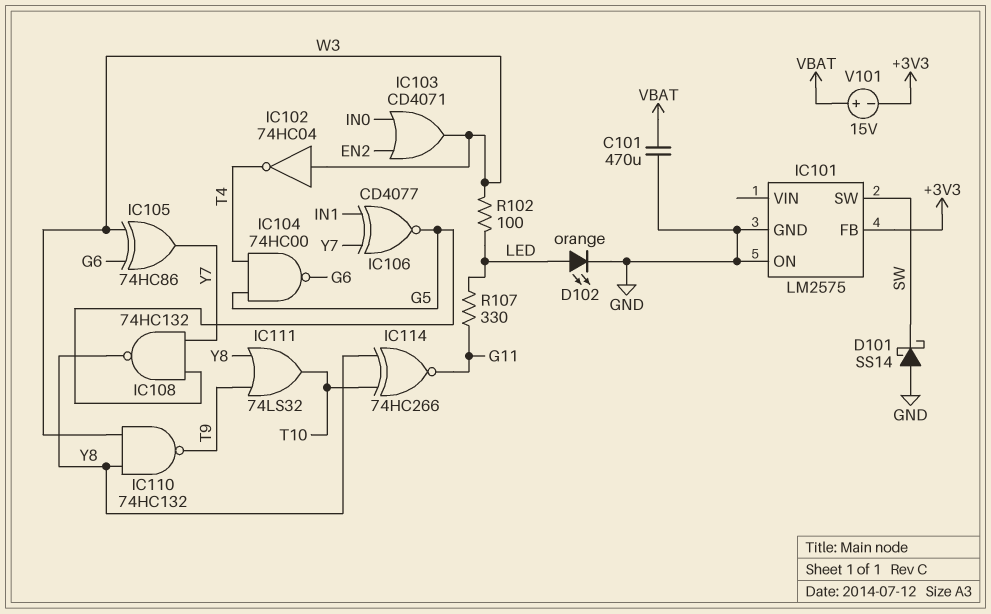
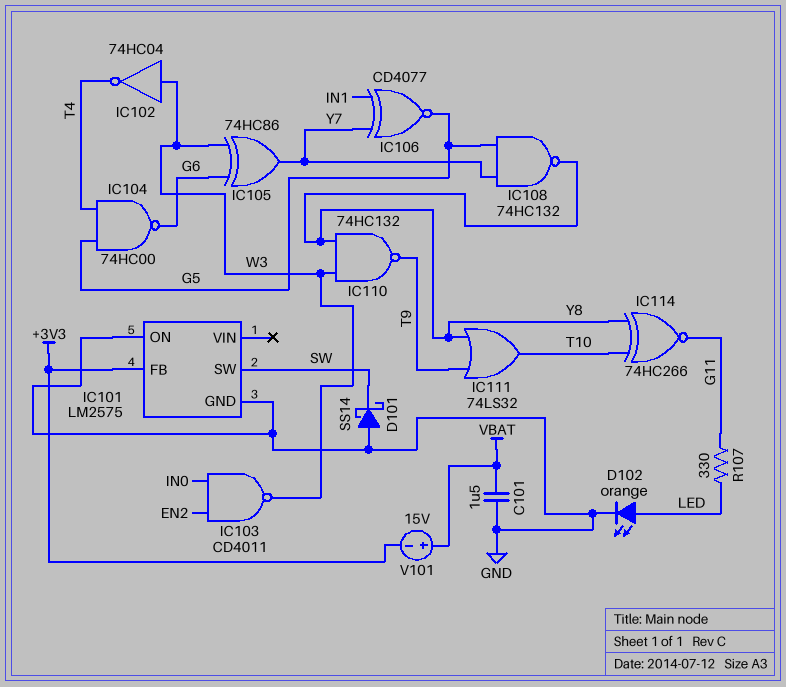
C101: 470uF (GND, VBAT) -> 1.5uF (GND, VBAT)
IC103: OR CD4071 (in EN2, in IN0, out W3) -> NAND CD4011 (in EN2, in IN0, out W3)
R102: 100 (LED, W3) -> none

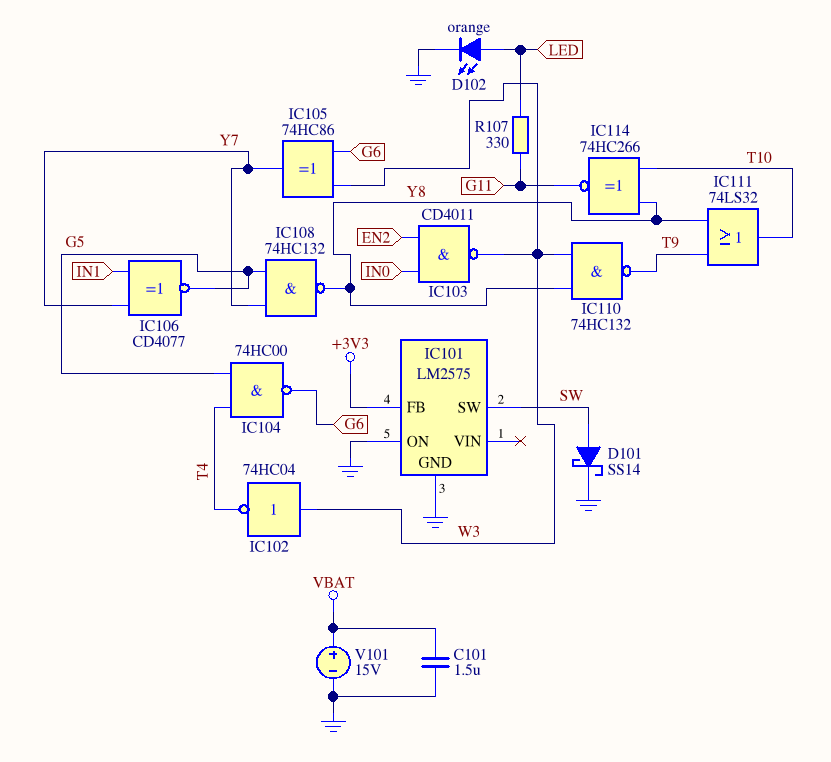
D101: schottky SS14 (A GND, K SW) -> schottky SS14 (A SW, K GND)
V101: 15V (plus VBAT, minus +3V3) -> 15V (plus VBAT, minus GND)

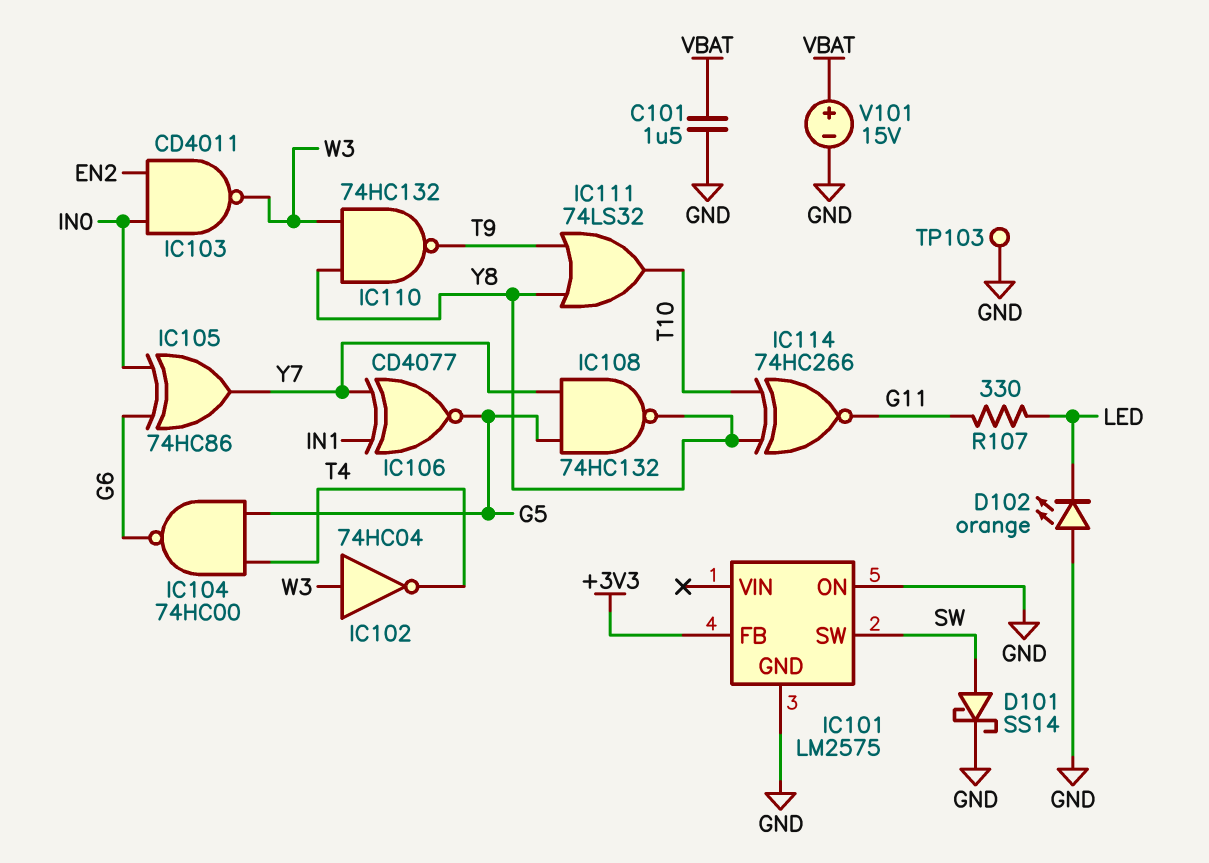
D102: LED orange (A LED, K GND) -> LED orange (A GND, K LED)
IC105: XOR 74HC86 (in G6, in W3, out Y7) -> XOR 74HC86 (in G6, in IN0, out Y7)
TP103: none -> test point (GND)

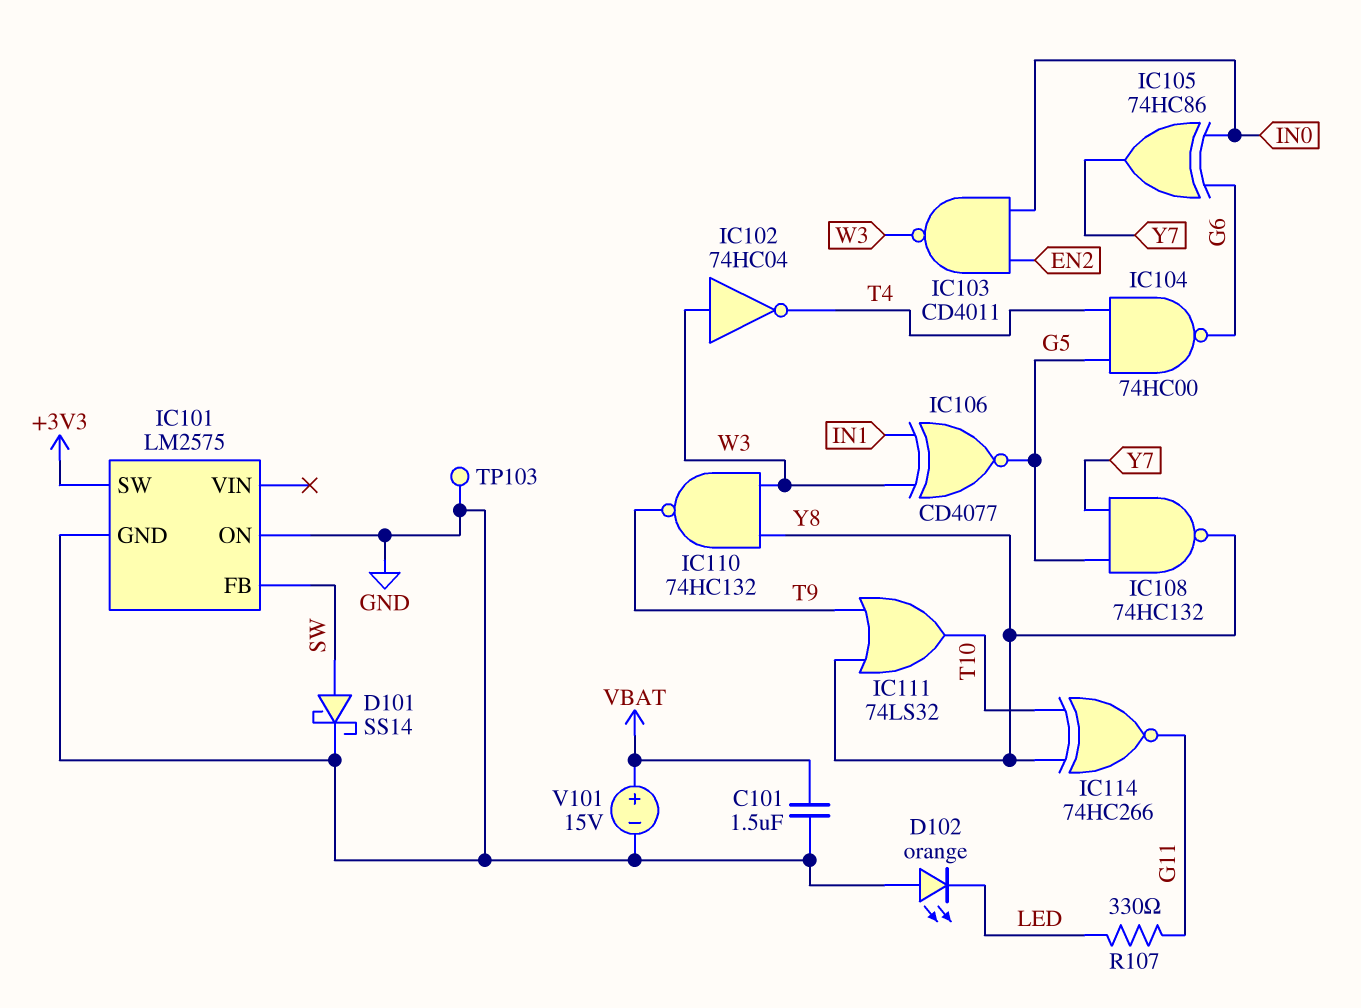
IC101 pin FB: +3V3 -> SW
IC101 pin SW: SW -> +3V3
IC106: XNOR CD4077 (in IN1, in Y7, out G5) -> XNOR CD4077 (in IN1, in W3, out G5)

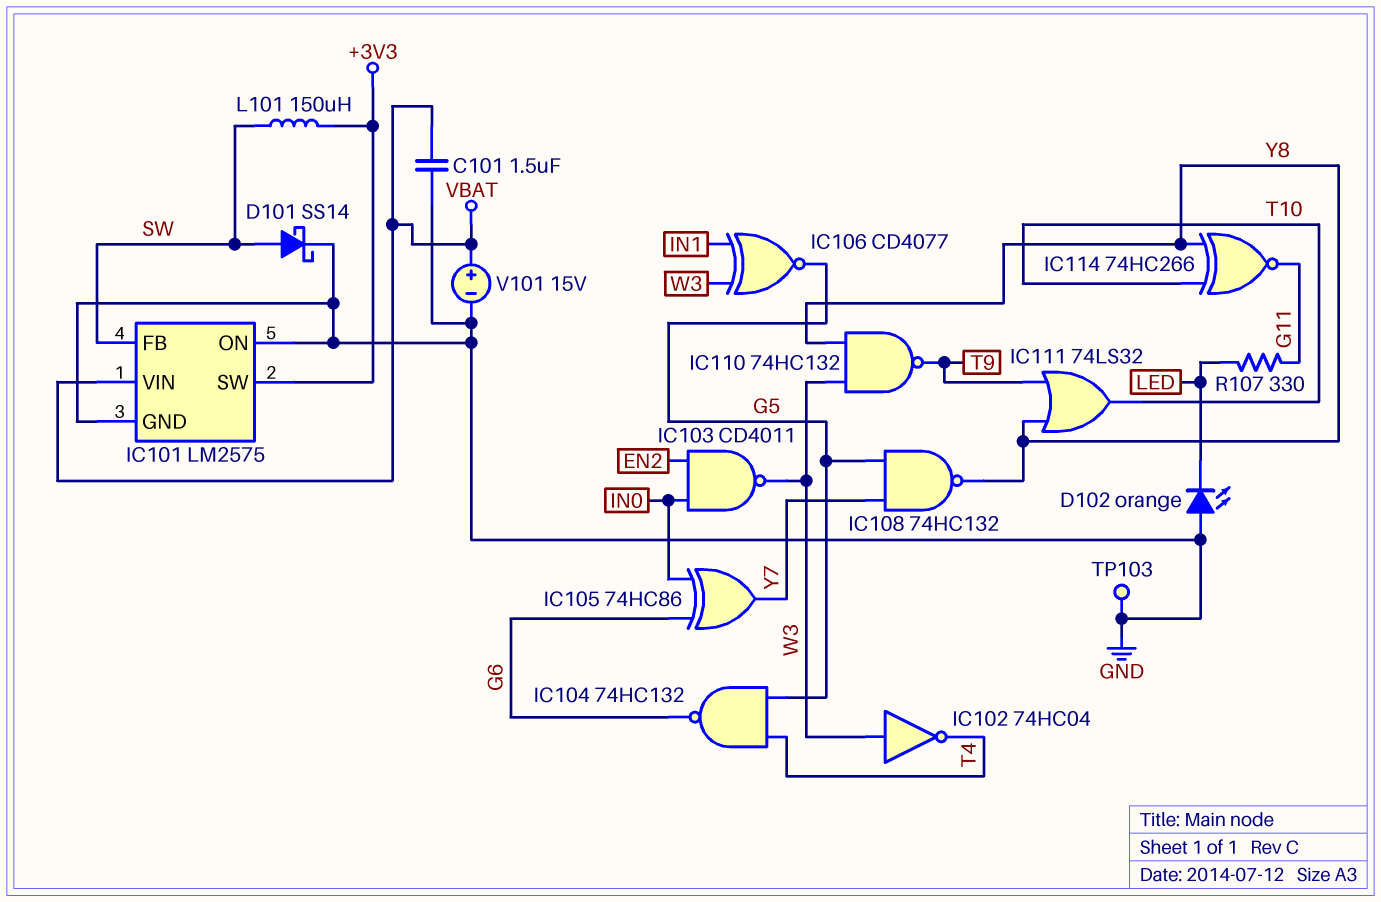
IC101 pin VIN: none -> VBAT
IC104: NAND 74HC00 (in G5, in T4, out G6) -> NAND 74HC132 (in G5, in T4, out G6)
L101: none -> 150uH (+3V3, SW)

